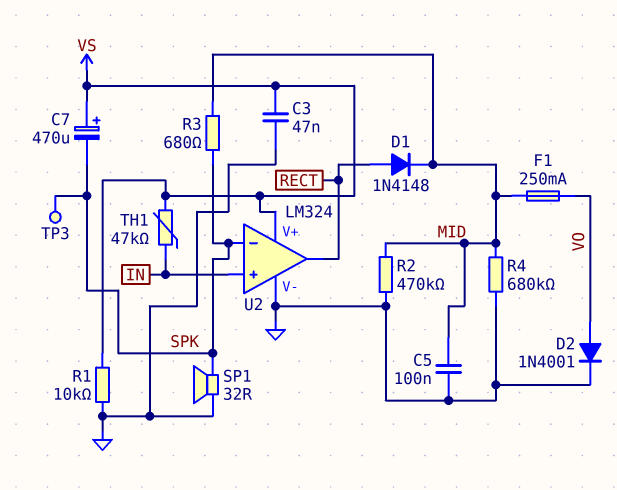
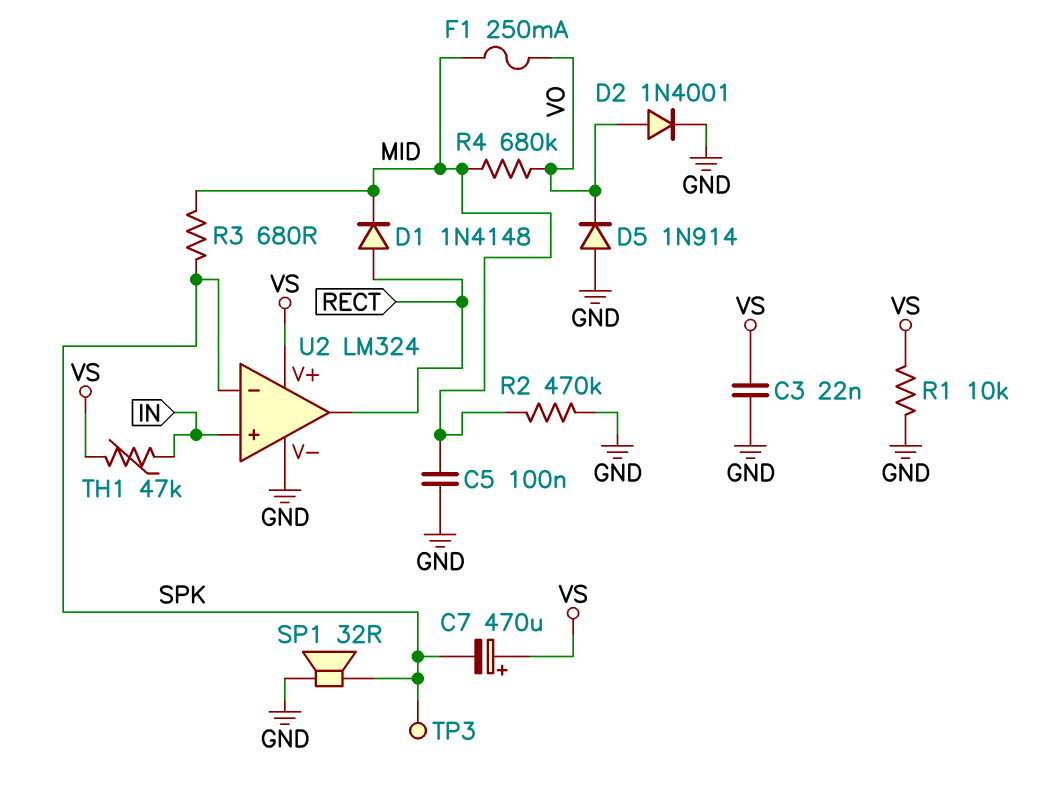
C3: 47nF (GND, VS) -> 22nF (GND, VS)
D5: none -> diode 1N914 (A GND, K VO)
R4: 680k (GND, MID) -> 680k (MID, VO)

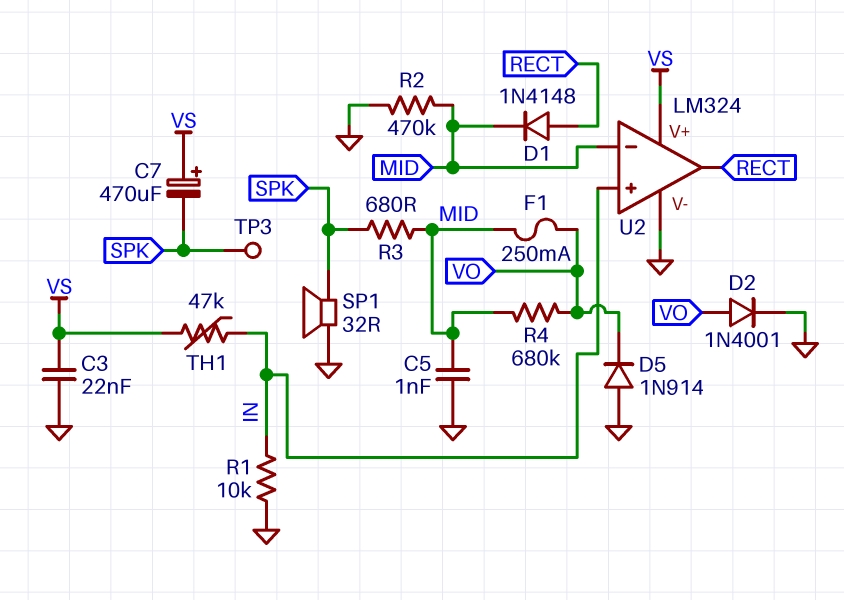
C5: 100nF (GND, MID) -> 1nF (GND, MID)
R1: 10k (GND, VS) -> 10k (GND, IN)
U2 pin in-: SPK -> MID

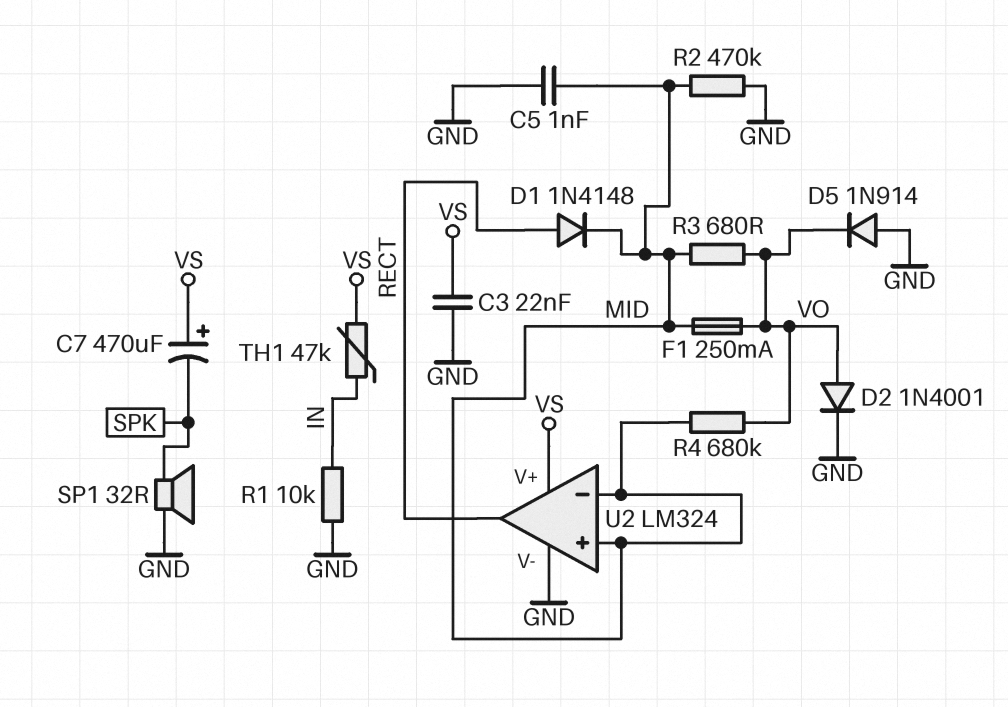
R3: 680 (MID, SPK) -> 680 (MID, VO)
TP3: test point (SPK) -> none
U2 pin in+: IN -> MID

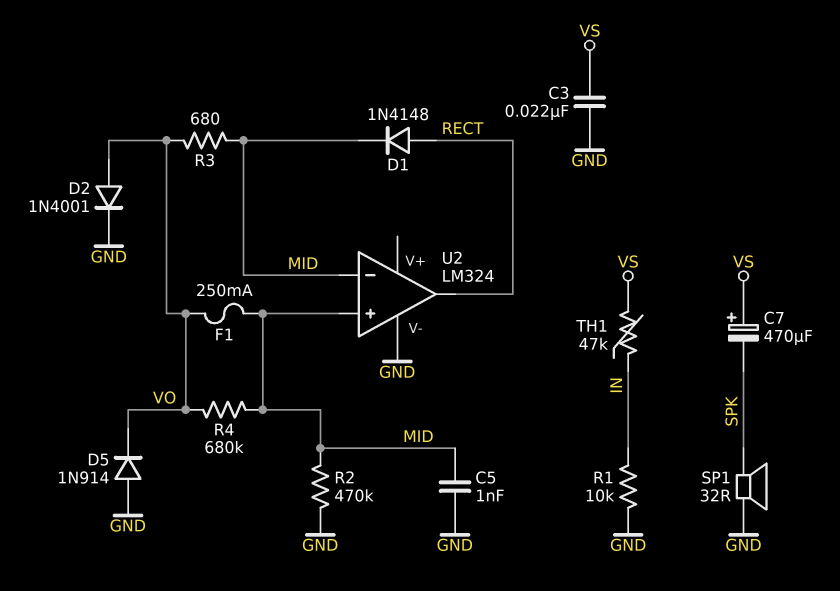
U2 pin V+: VS -> none

